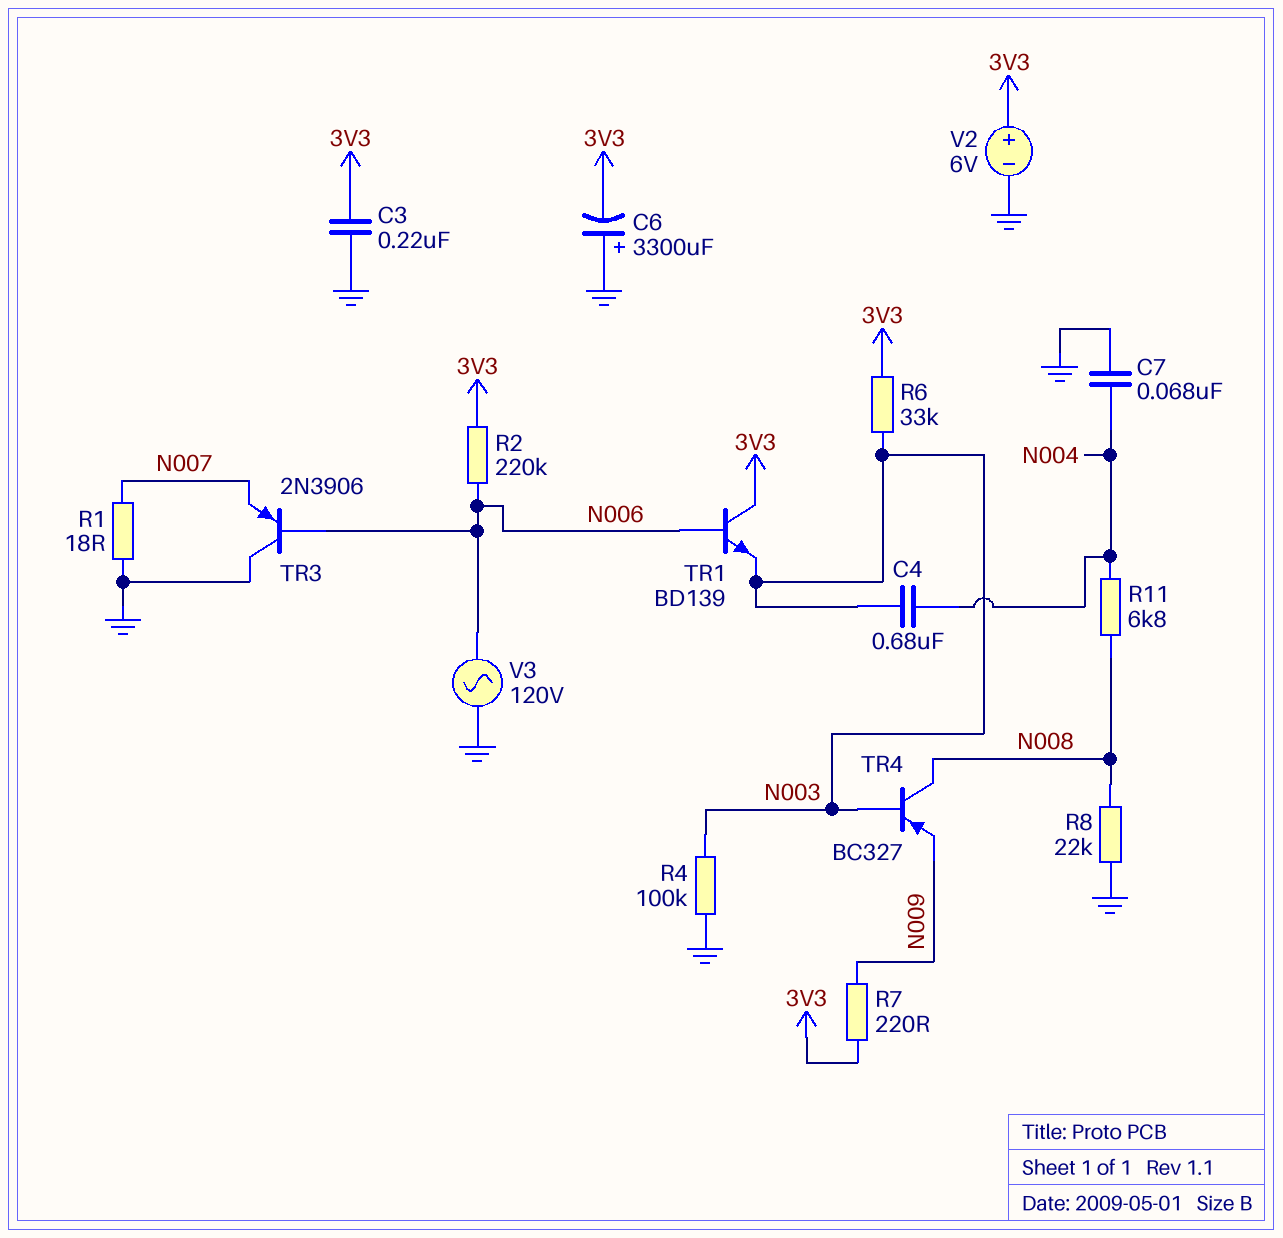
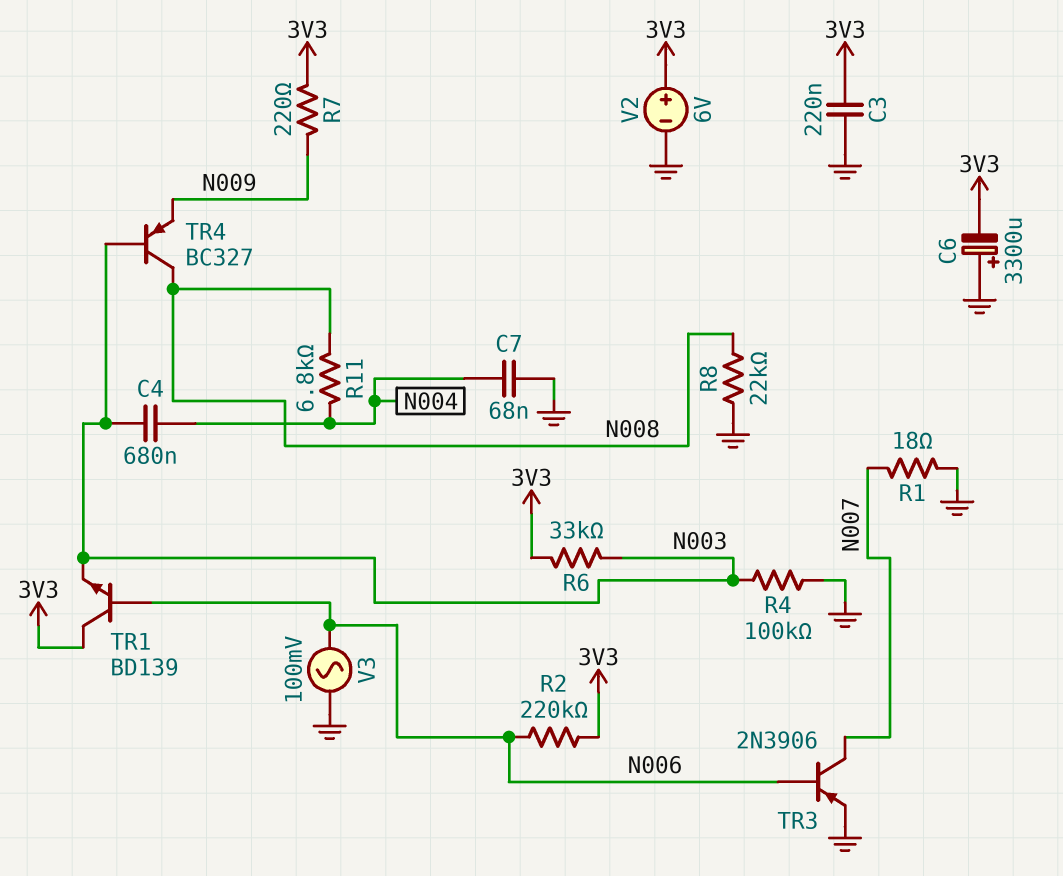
TR3: PNP 2N3906 (B N006, C GND, E N007) -> PNP 2N3906 (B N006, C N007, E GND)
V3: AC 120V (GND, N006) -> AC 100mV (GND, N006)

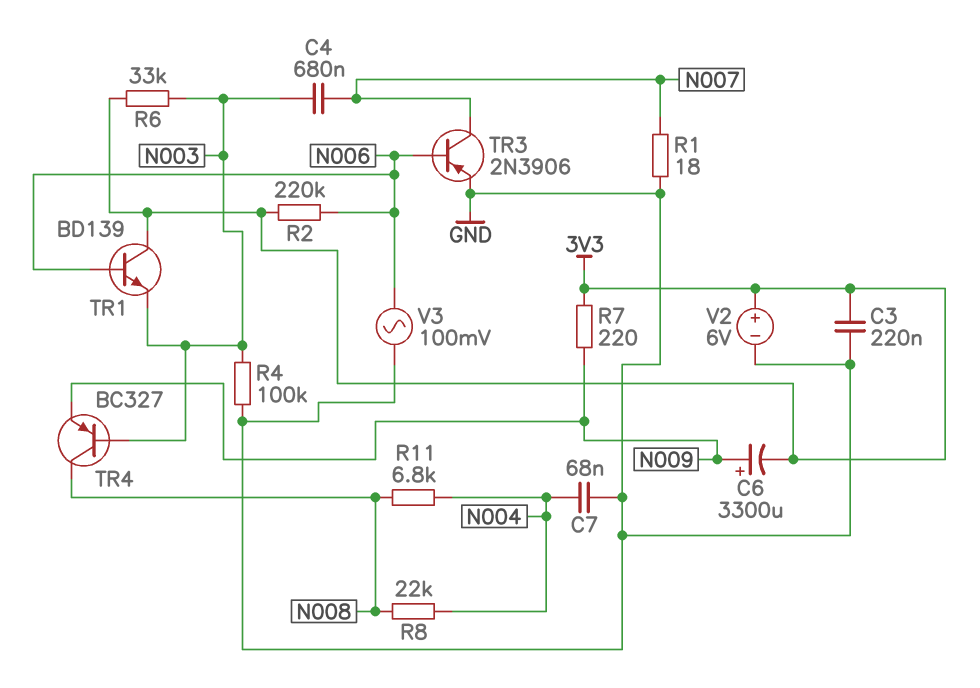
C4: 680nF (N003, N004) -> 680nF (N003, N007)
C6: 3300uF (plus GND, minus 3V3) -> 3300uF (plus N009, minus 3V3)
R8: 22k (GND, N008) -> 22k (N004, N008)

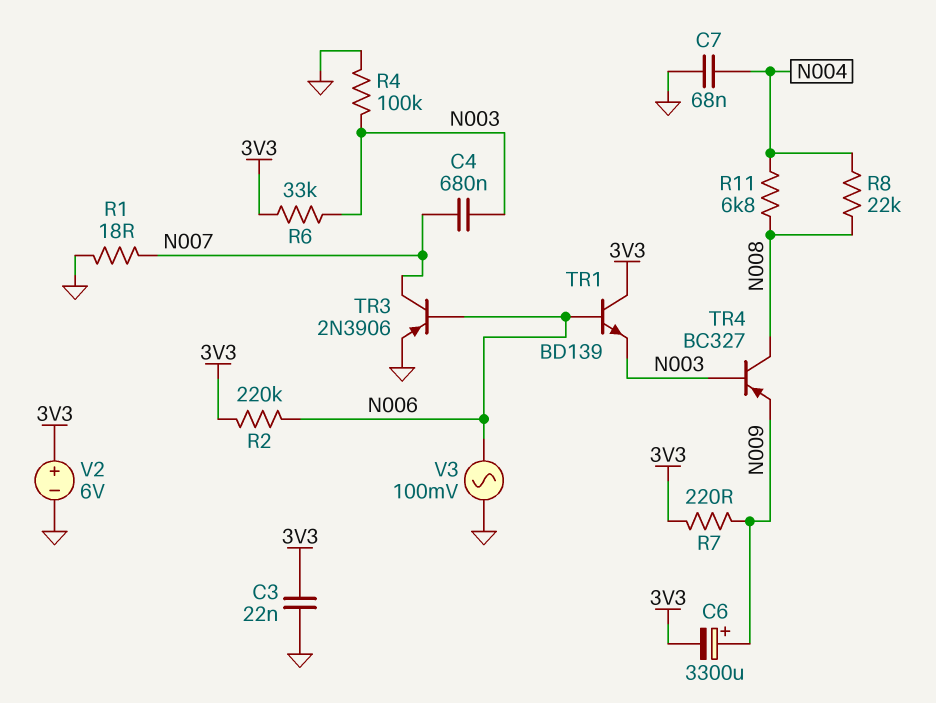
C3: 220nF (3V3, GND) -> 22nF (3V3, GND)

